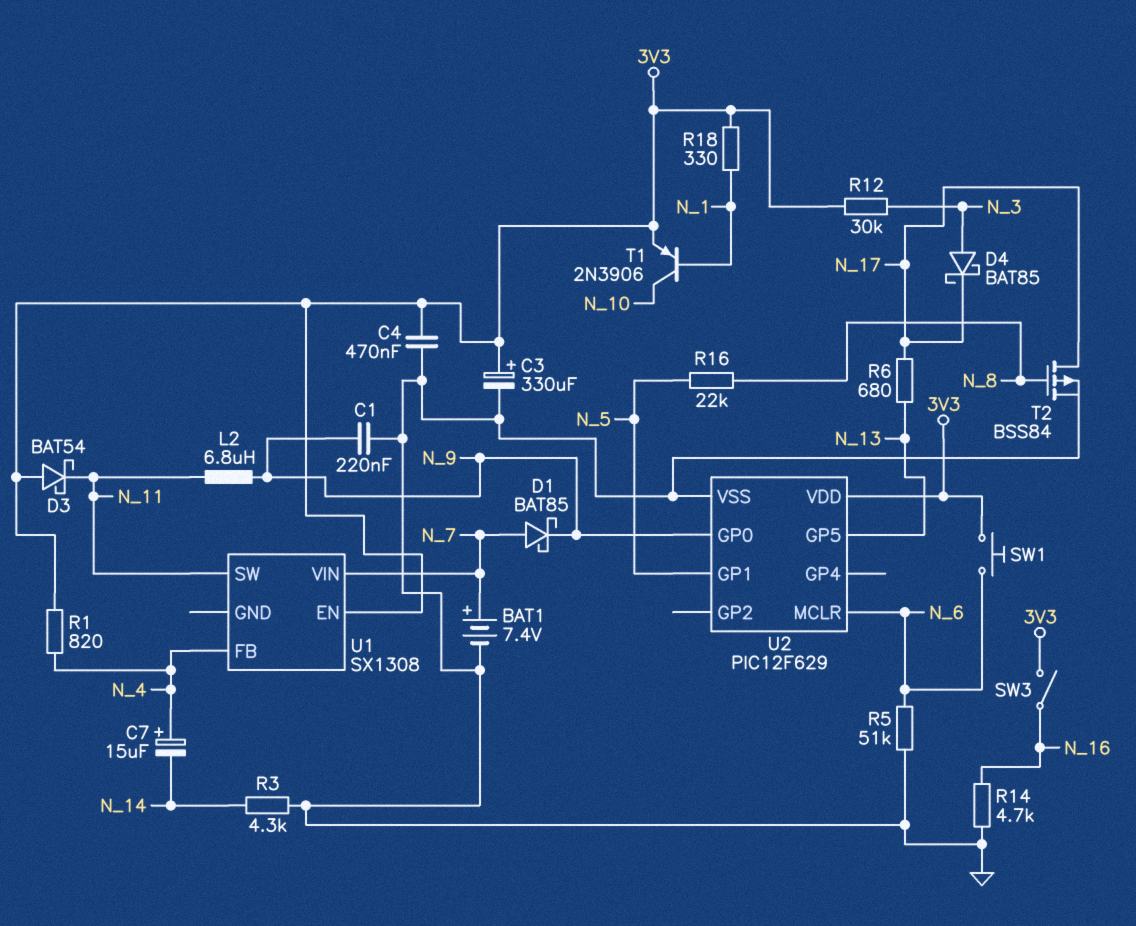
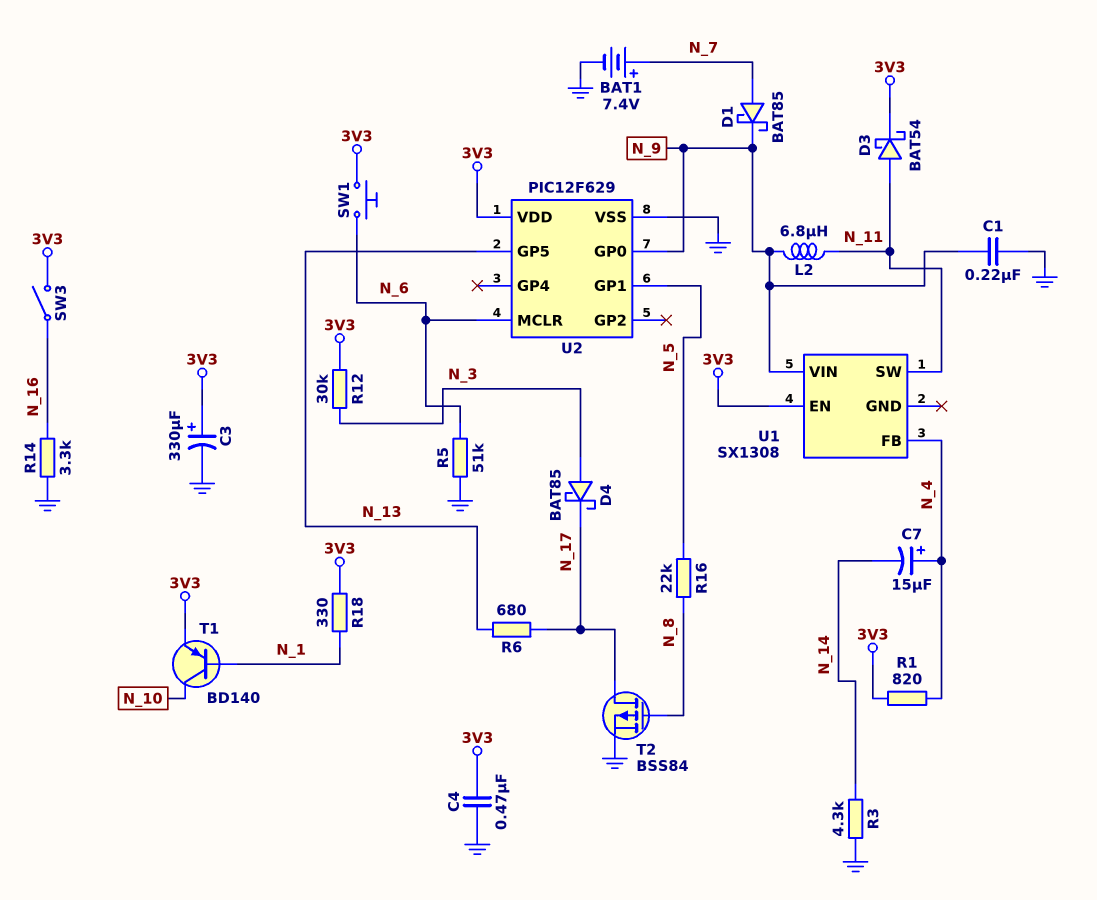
D3: schottky BAT54 (A 3V3, K N_11) -> schottky BAT54 (A N_11, K 3V3)
R14: 4.7k (GND, N_16) -> 3.3k (GND, N_16)
T1: PNP 2N3906 (B N_1, C N_10, E 3V3) -> PNP BD140 (B N_1, C N_10, E 3V3)
U1 pin VIN: N_7 -> N_9

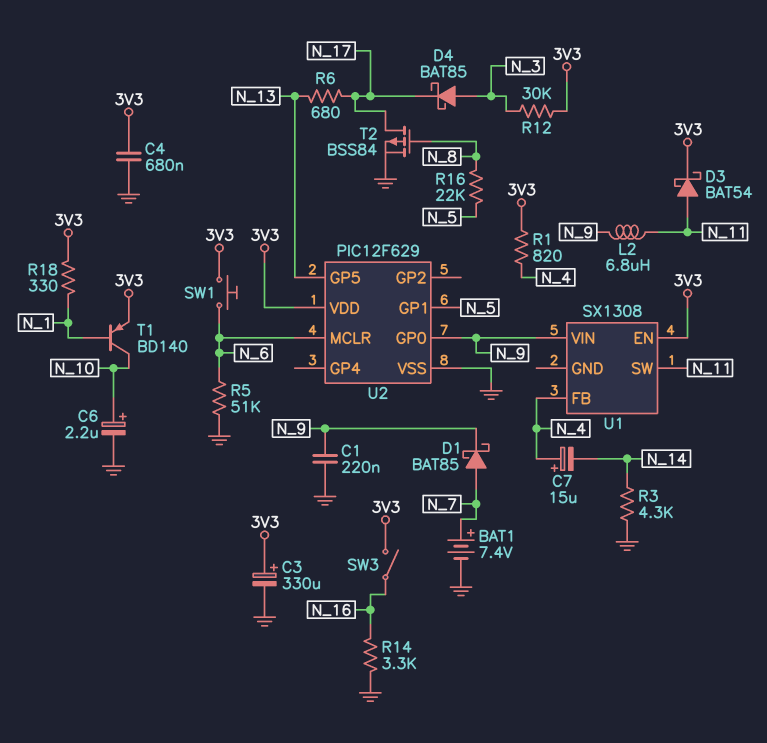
C4: 470nF (3V3, GND) -> 680nF (3V3, GND)
C6: none -> 2.2uF (plus N_10, minus GND)

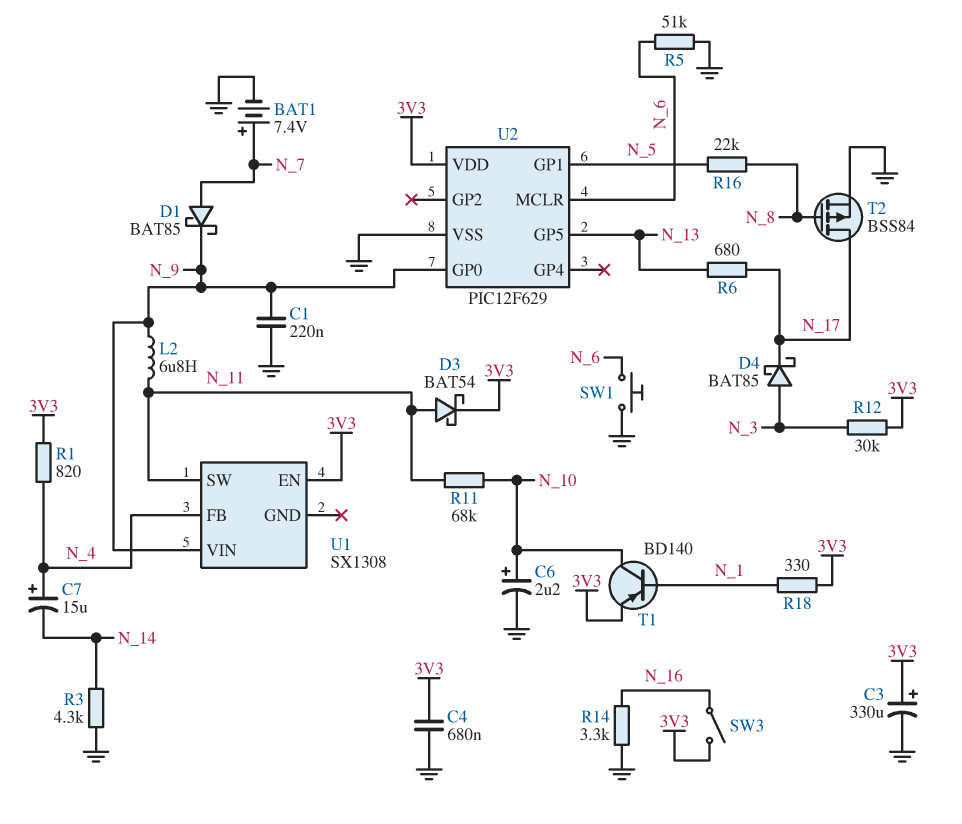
R11: none -> 68k (N_10, N_11)
SW1: button (3V3, N_6) -> button (GND, N_6)

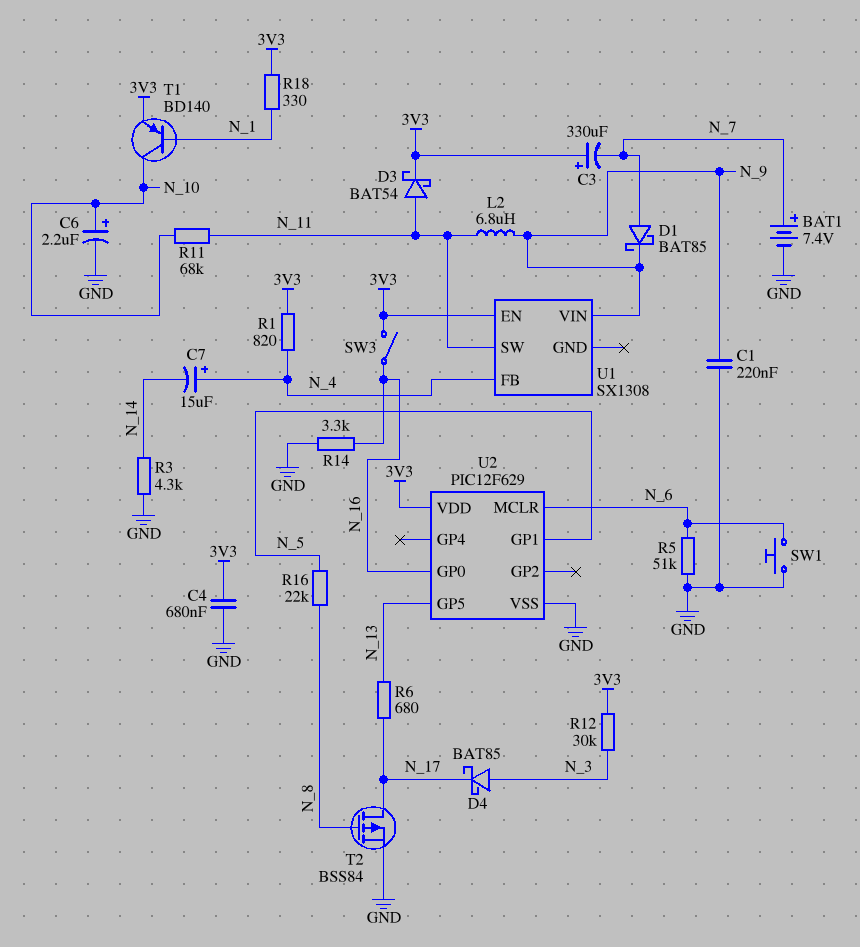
C3: 330uF (plus 3V3, minus GND) -> 330uF (plus 3V3, minus N_7)
U2 pin GP0: N_9 -> N_16

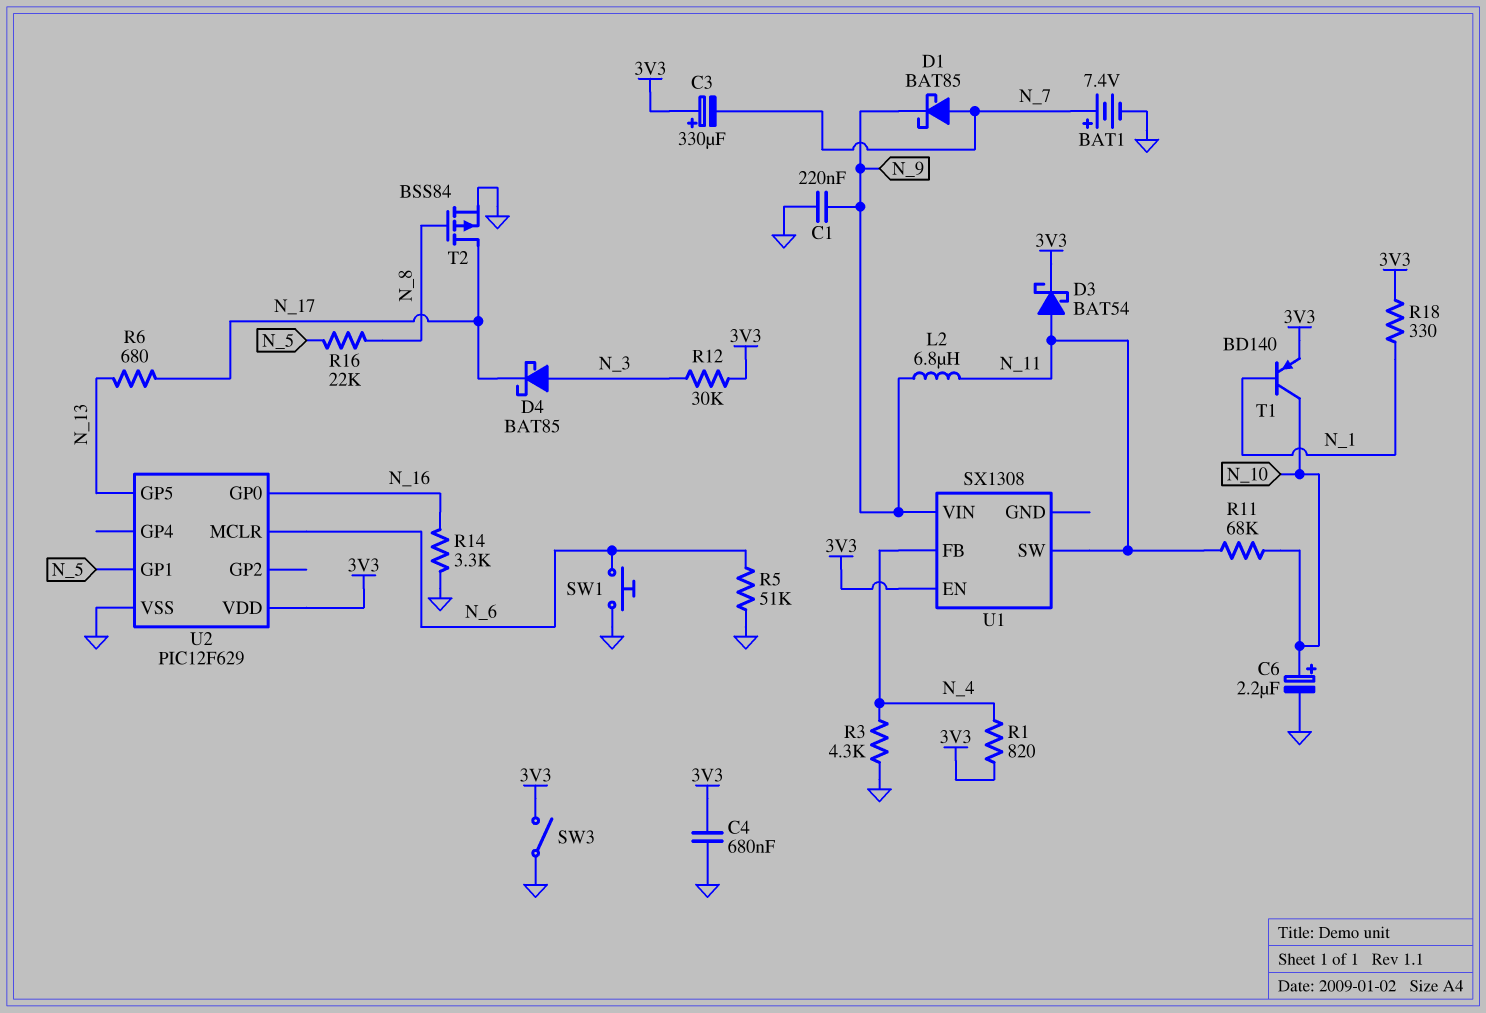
C7: 15uF (plus N_4, minus N_14) -> none
R3: 4.3k (GND, N_14) -> 4.3k (GND, N_4)
SW3: switch (3V3, N_16) -> switch (3V3, GND)

